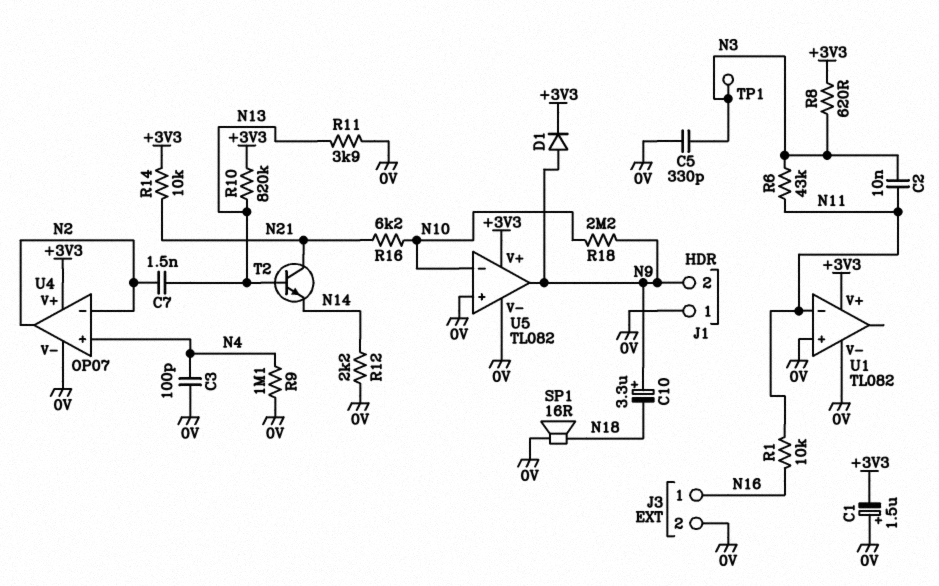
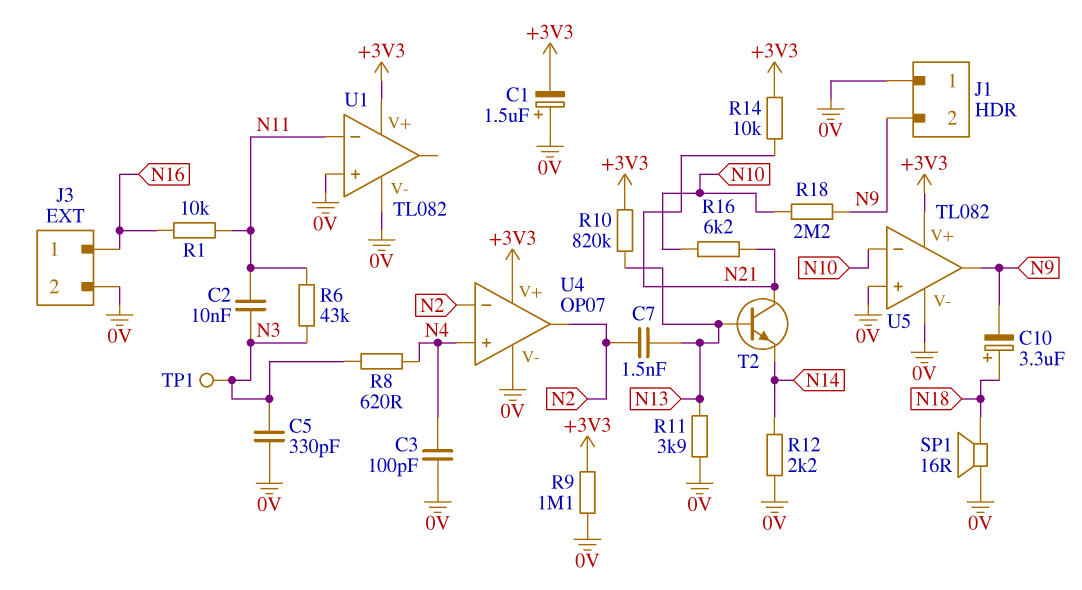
C10: 3.3uF (plus N9, minus N18) -> 3.3uF (plus N18, minus N9)
D1: diode (A N9, K +3V3) -> none
R8: 620 (+3V3, N3) -> 620 (N3, N4)
R9: 1.1M (0V, N4) -> 1.1M (+3V3, 0V)

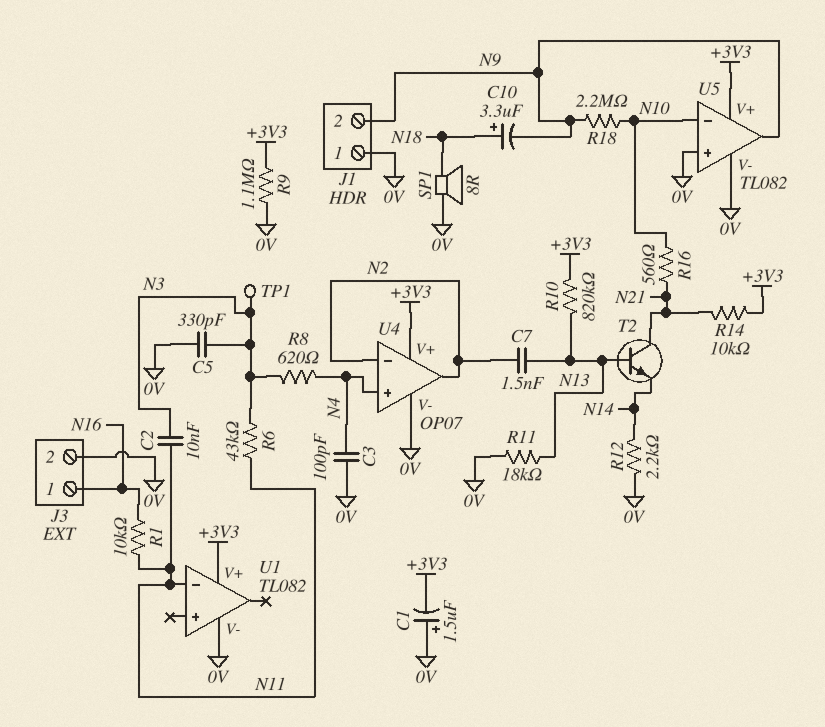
R11: 3.9k (0V, N13) -> 18k (0V, N13)
R16: 6.2k (N10, N21) -> 560 (N10, N21)
SP1: speaker 16R (0V, N18) -> speaker 8R (0V, N18)
U1 pin in+: 0V -> none

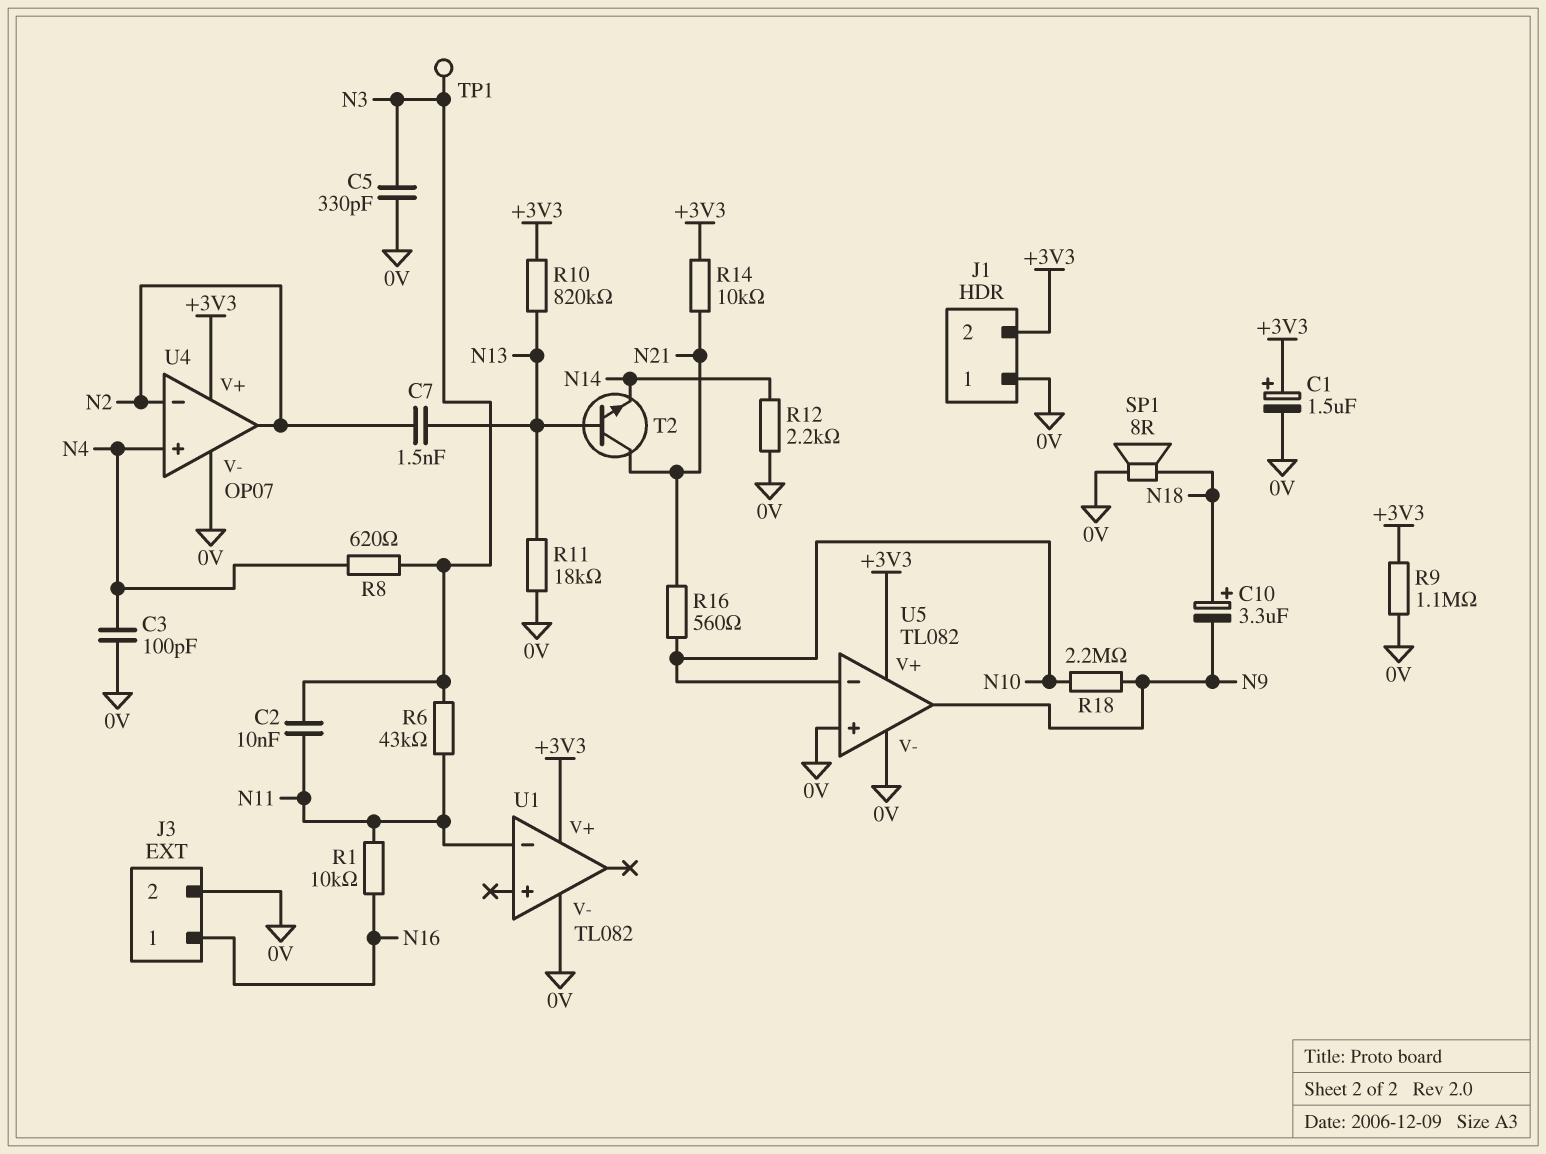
C1: 1.5uF (plus 0V, minus +3V3) -> 1.5uF (plus +3V3, minus 0V)
J1 pin 2: N9 -> +3V3

